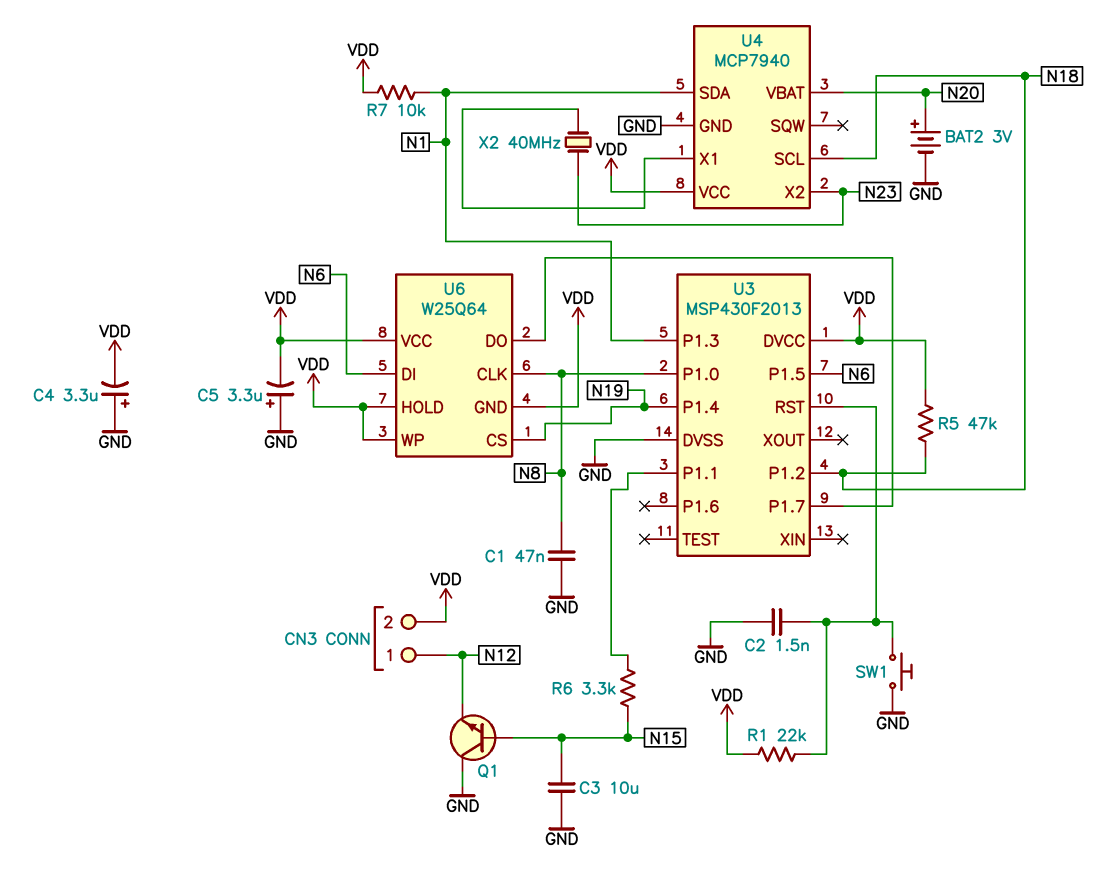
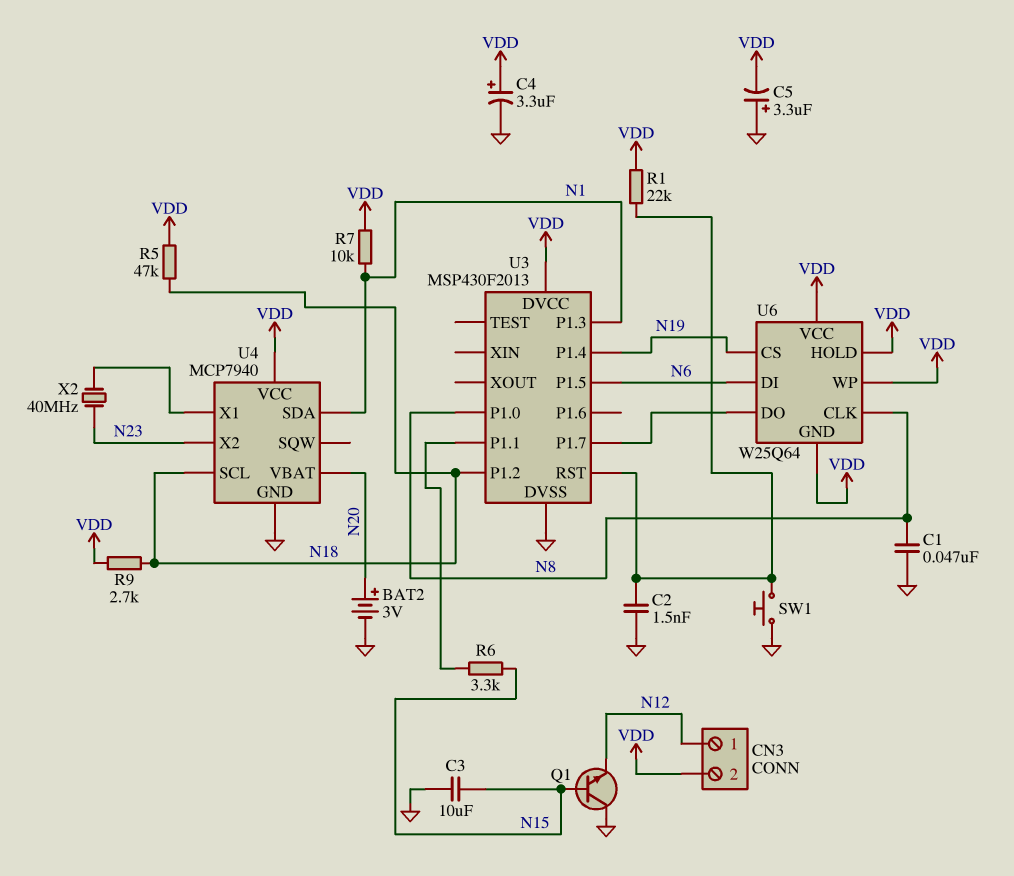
C4: 3.3uF (plus GND, minus VDD) -> 3.3uF (plus VDD, minus GND)
R9: none -> 2.7k (N18, VDD)

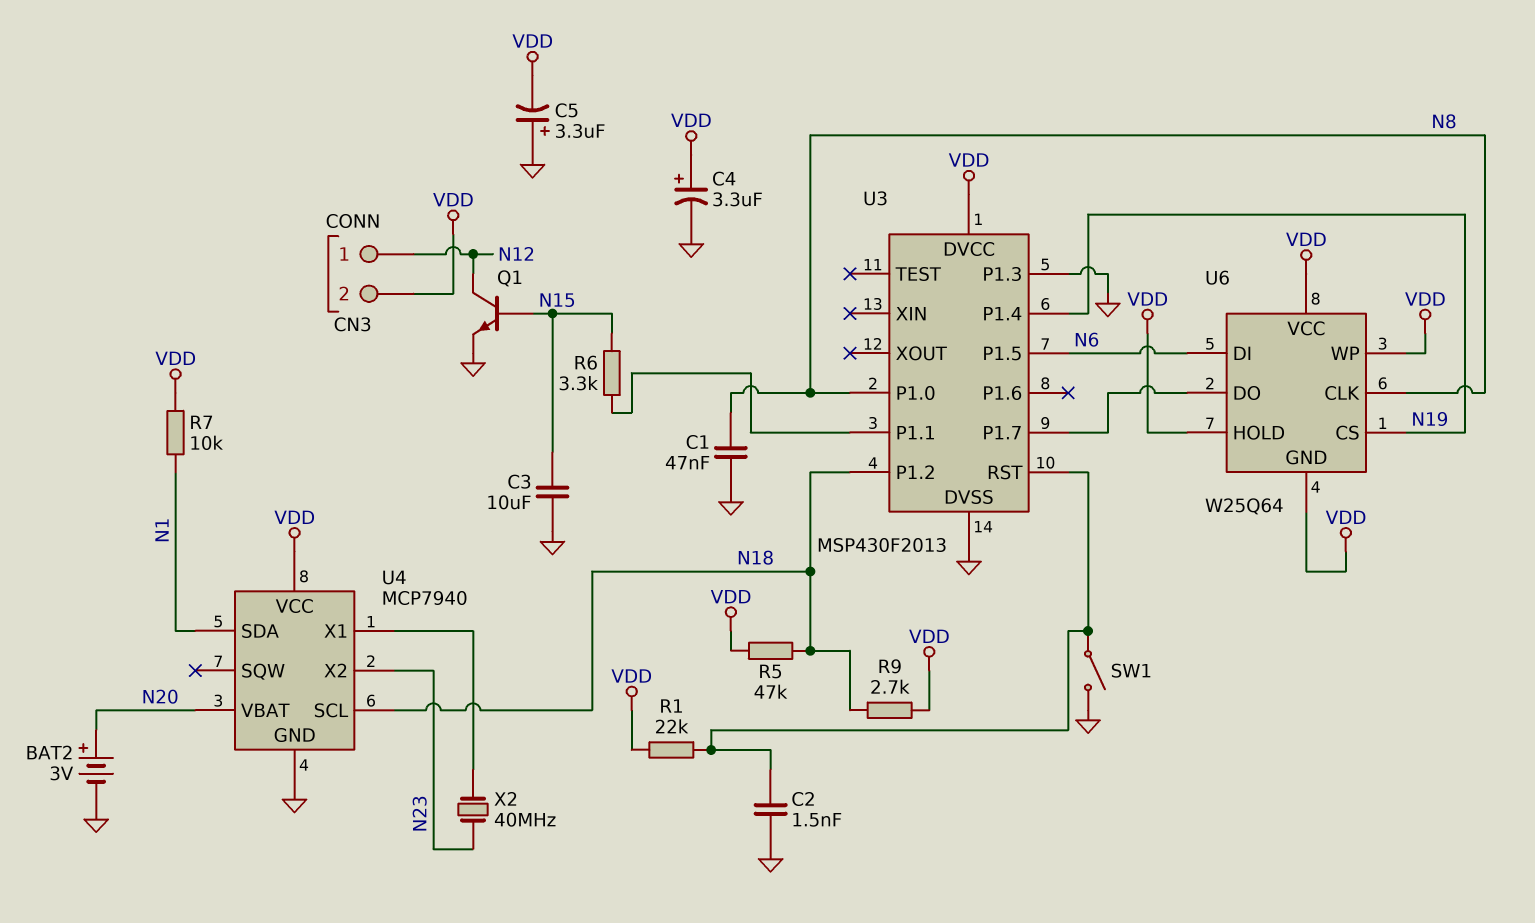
Q1: NPN (B N15, C GND, E N12) -> NPN (B N15, C N12, E GND)
SW1: button (GND, U3/RST) -> switch (GND, U3/RST)
U3 pin P1.3: N1 -> GND

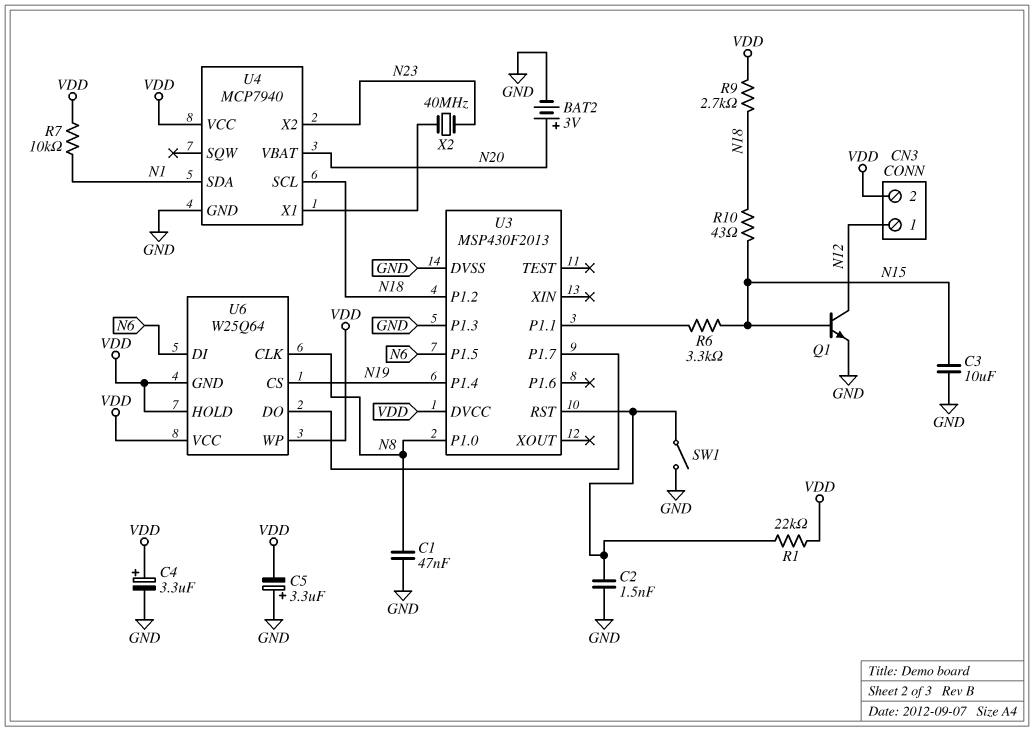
R5: 47k (N18, VDD) -> none
R10: none -> 43 (N15, N18)

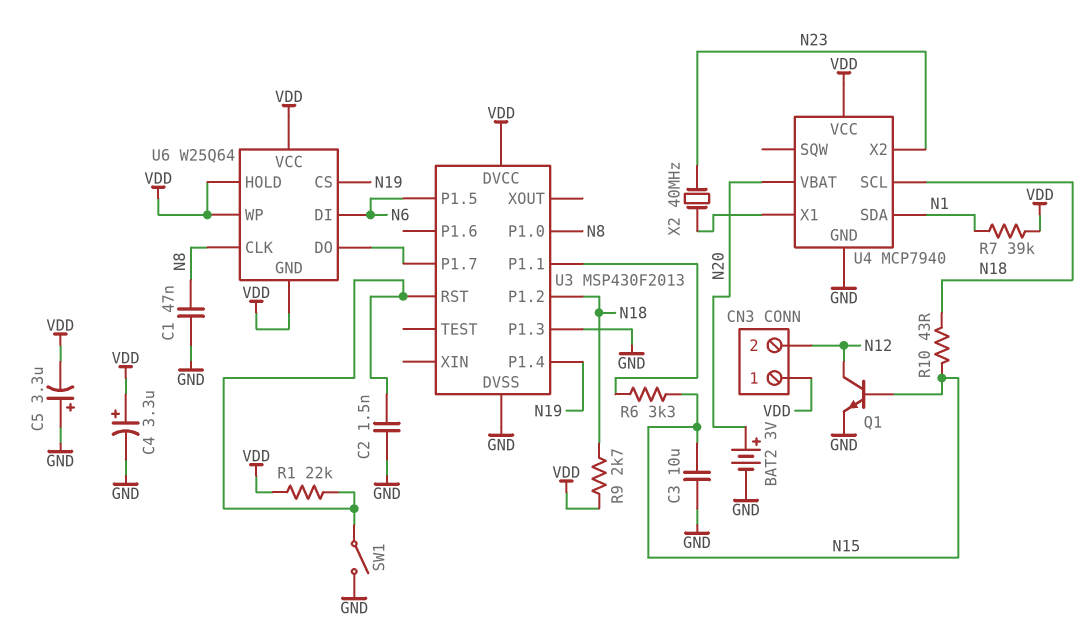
CN3 pin 1: N12 -> VDD
CN3 pin 2: VDD -> N12
R7: 10k (N1, VDD) -> 39k (N1, VDD)

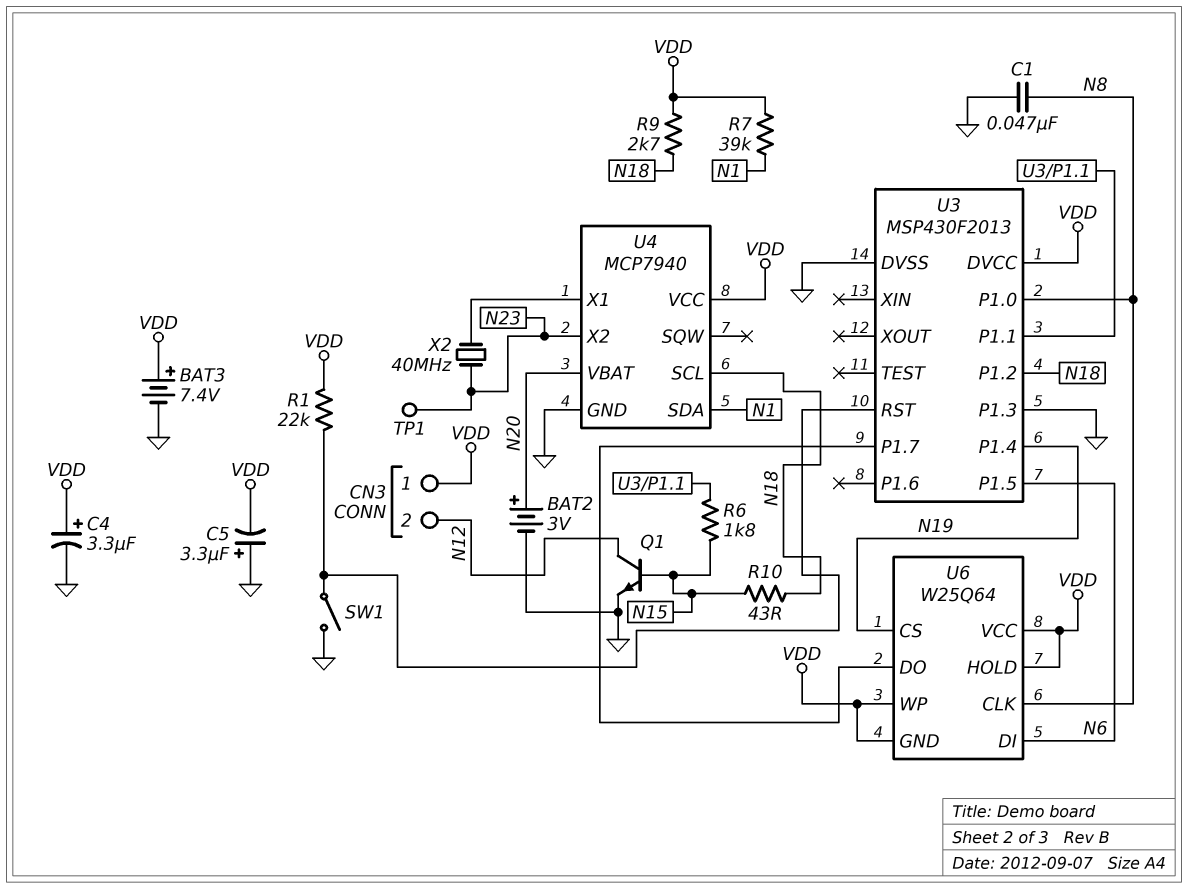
BAT3: none -> 7.4V (plus VDD, minus GND)
C2: 1.5nF (GND, U3/RST) -> none
C3: 10uF (GND, N15) -> none
R6: 3.3k (N15, U3/P1.1) -> 1.8k (N15, U3/P1.1)
TP1: none -> test point (N23)

